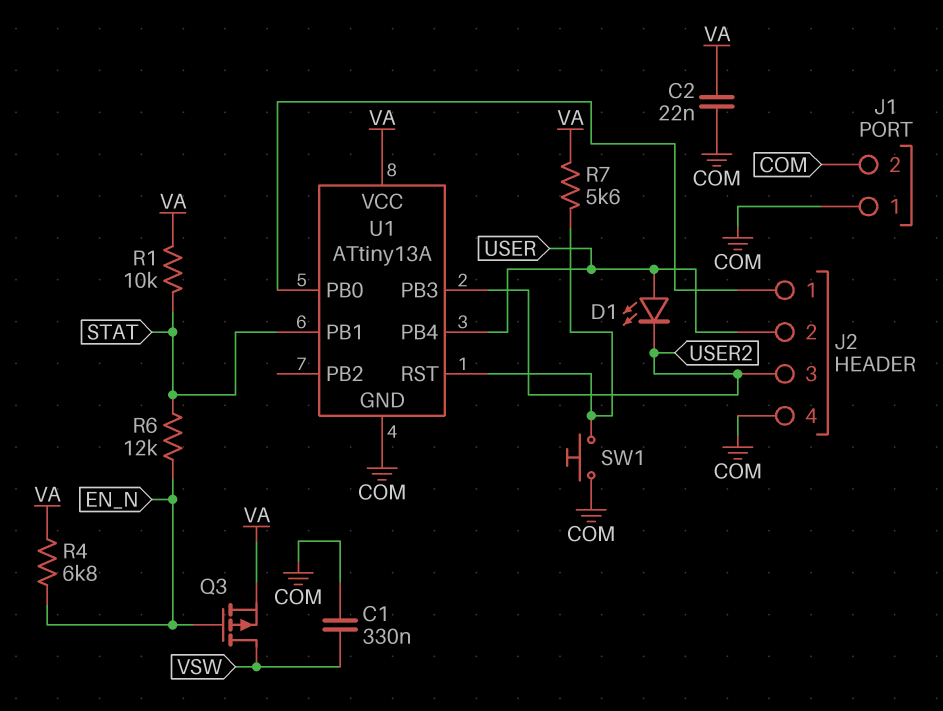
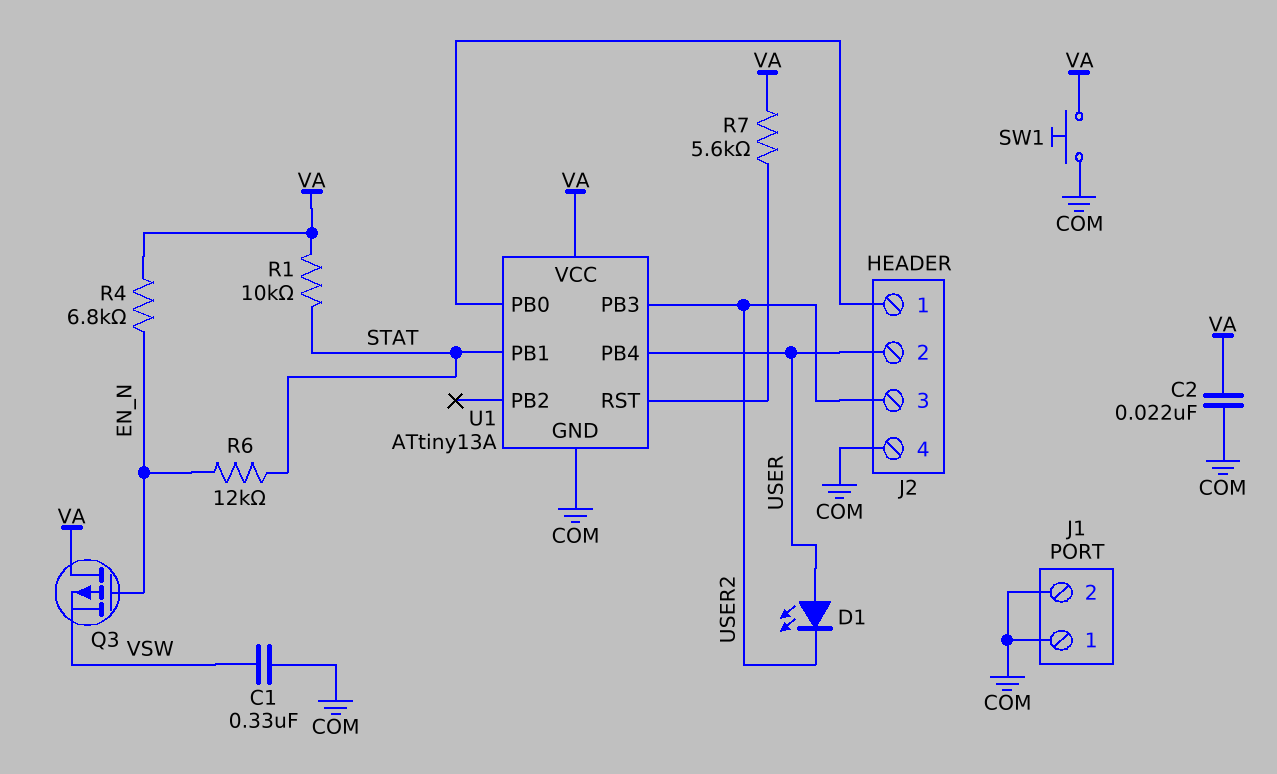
Q3: PMOS (G EN_N, D VSW, S VA) -> PMOS (G EN_N, D VA, S VSW)
SW1: button (COM, U1/RST) -> button (COM, VA)

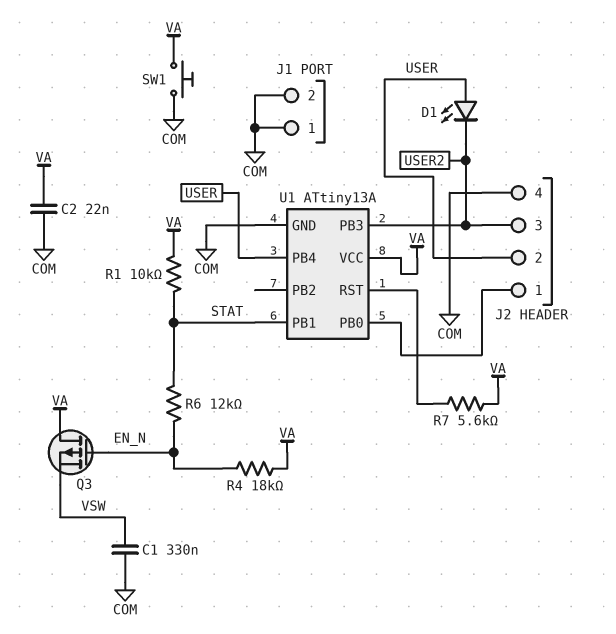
R4: 6.8k (EN_N, VA) -> 18k (EN_N, VA)

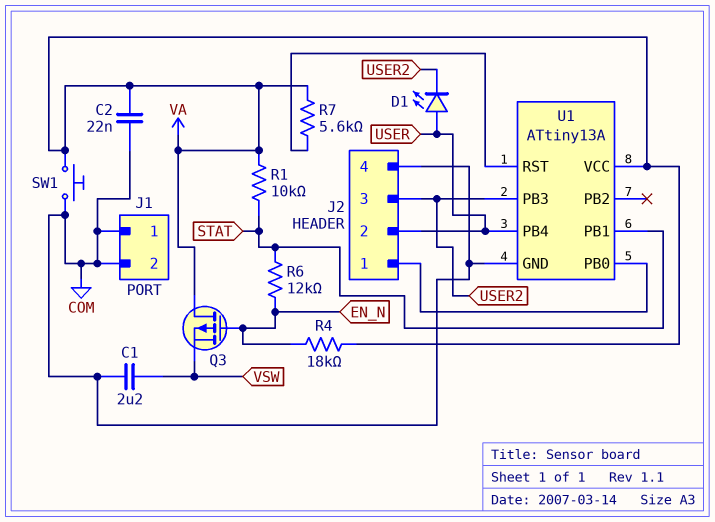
C1: 330nF (COM, VSW) -> 2.2uF (COM, VSW)

